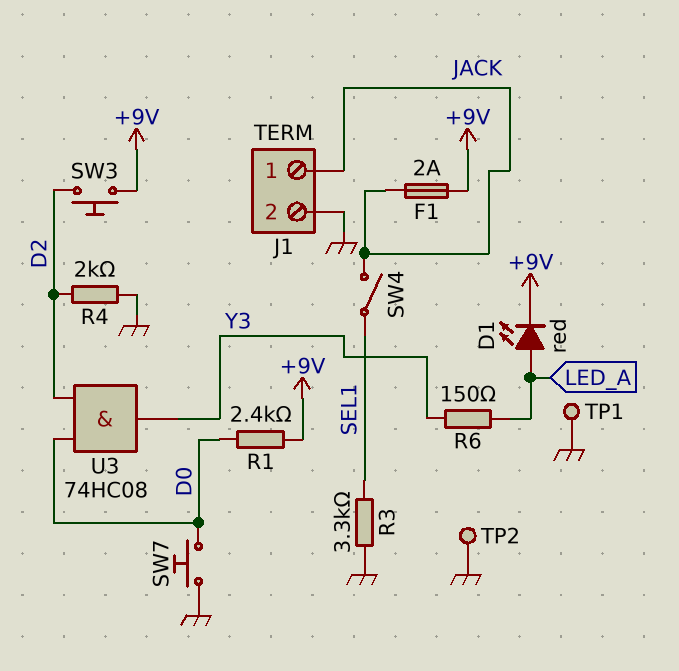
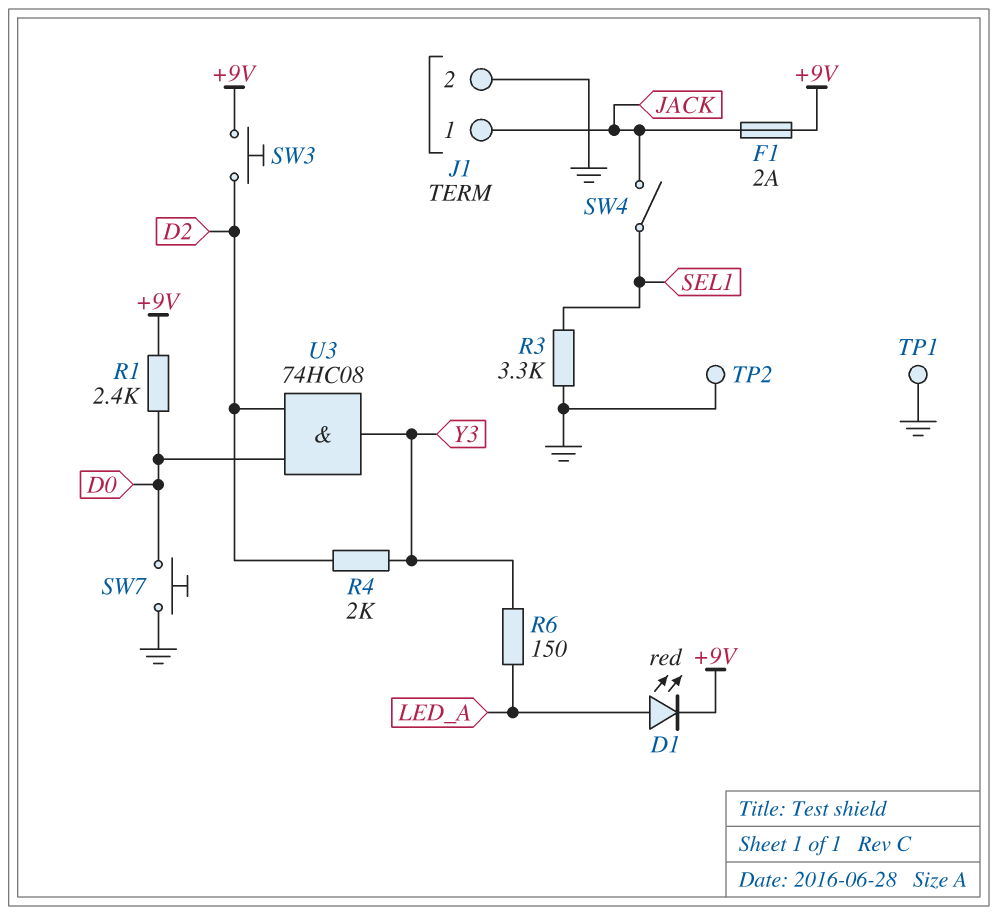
R4: 2k (D2, GND) -> 2k (D2, Y3)

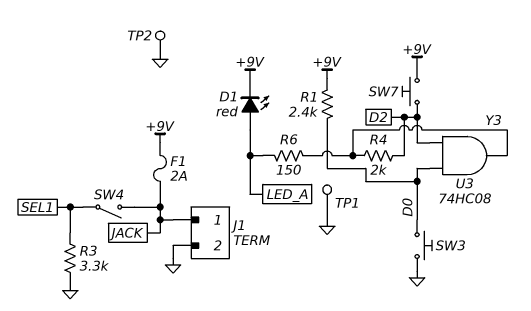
SW3: button (+9V, D2) -> button (D0, GND)
SW7: button (D0, GND) -> button (+9V, D2)

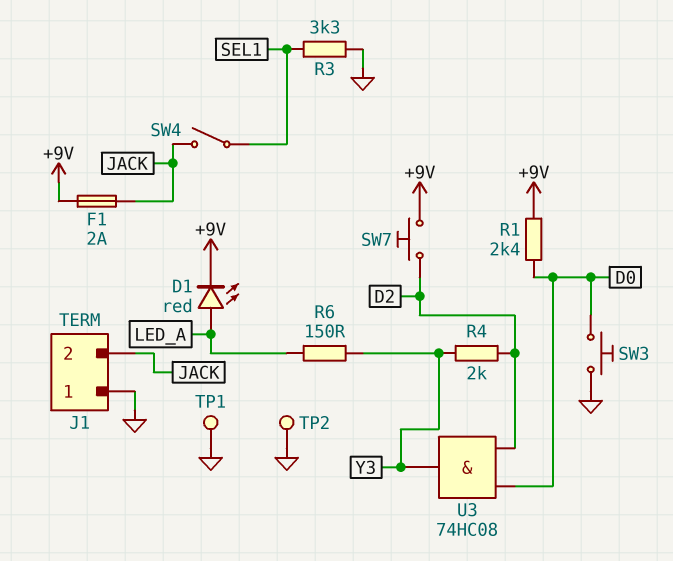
J1 pin 1: JACK -> GND
J1 pin 2: GND -> JACK

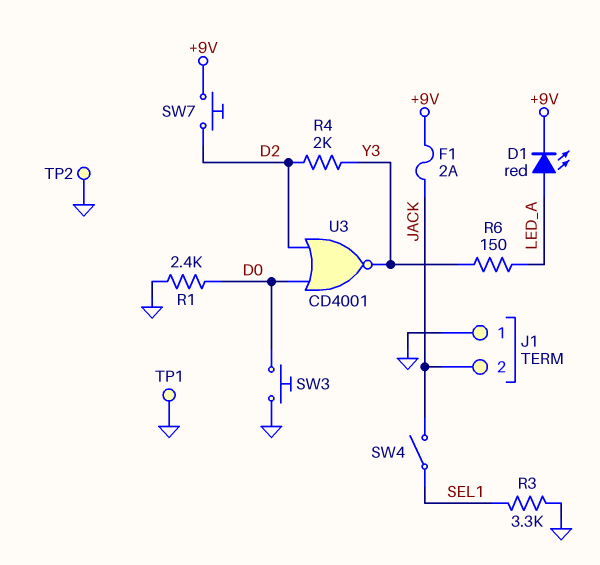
R1: 2.4k (+9V, D0) -> 2.4k (D0, GND)
U3: AND 74HC08 (in D0, in D2, out Y3) -> NOR CD4001 (in D0, in D2, out Y3)

